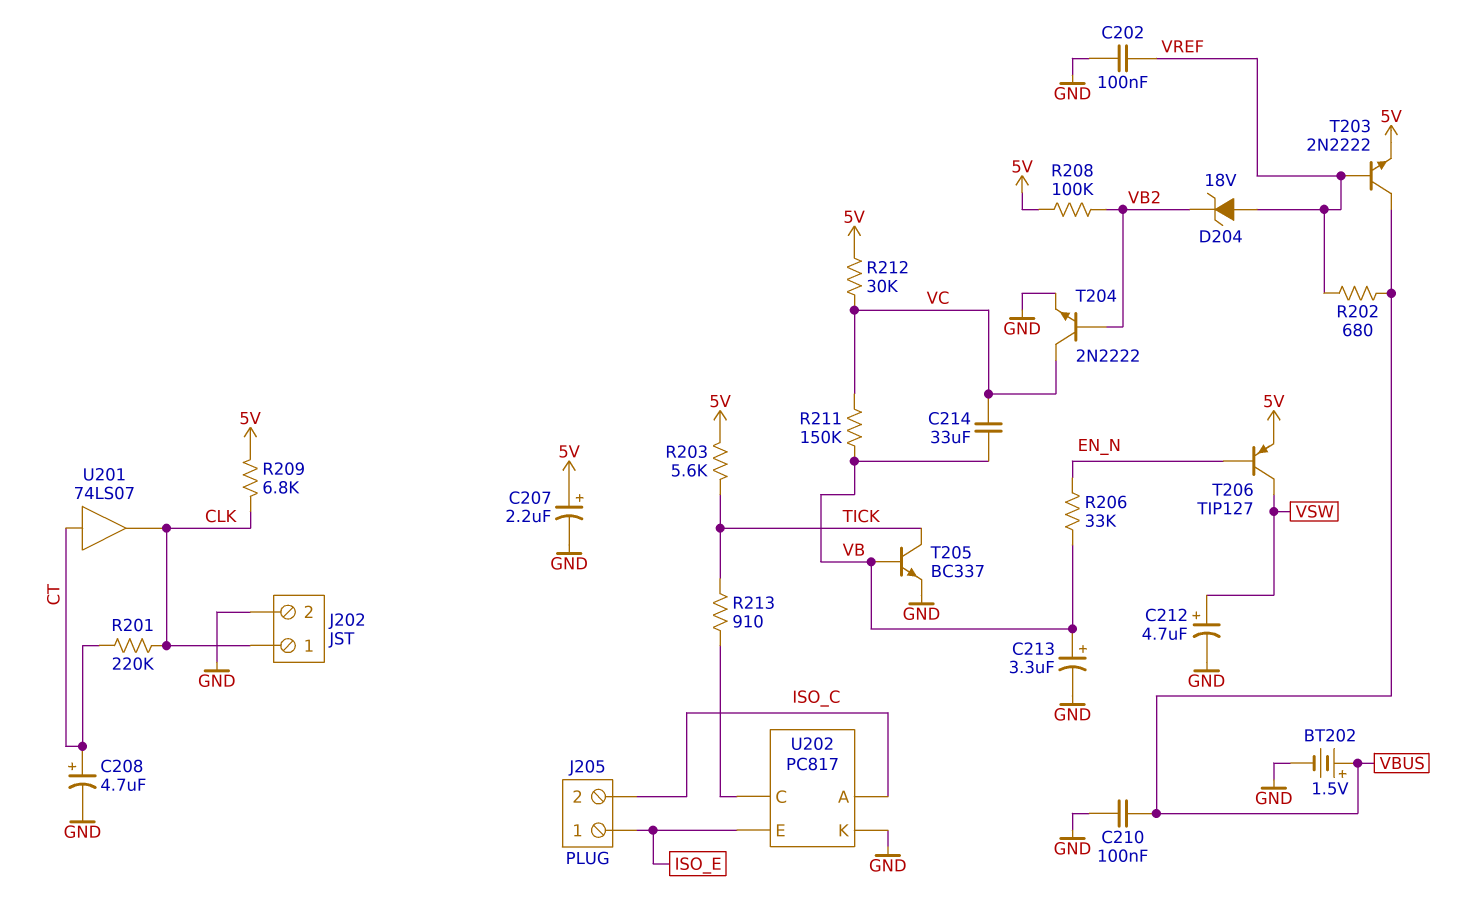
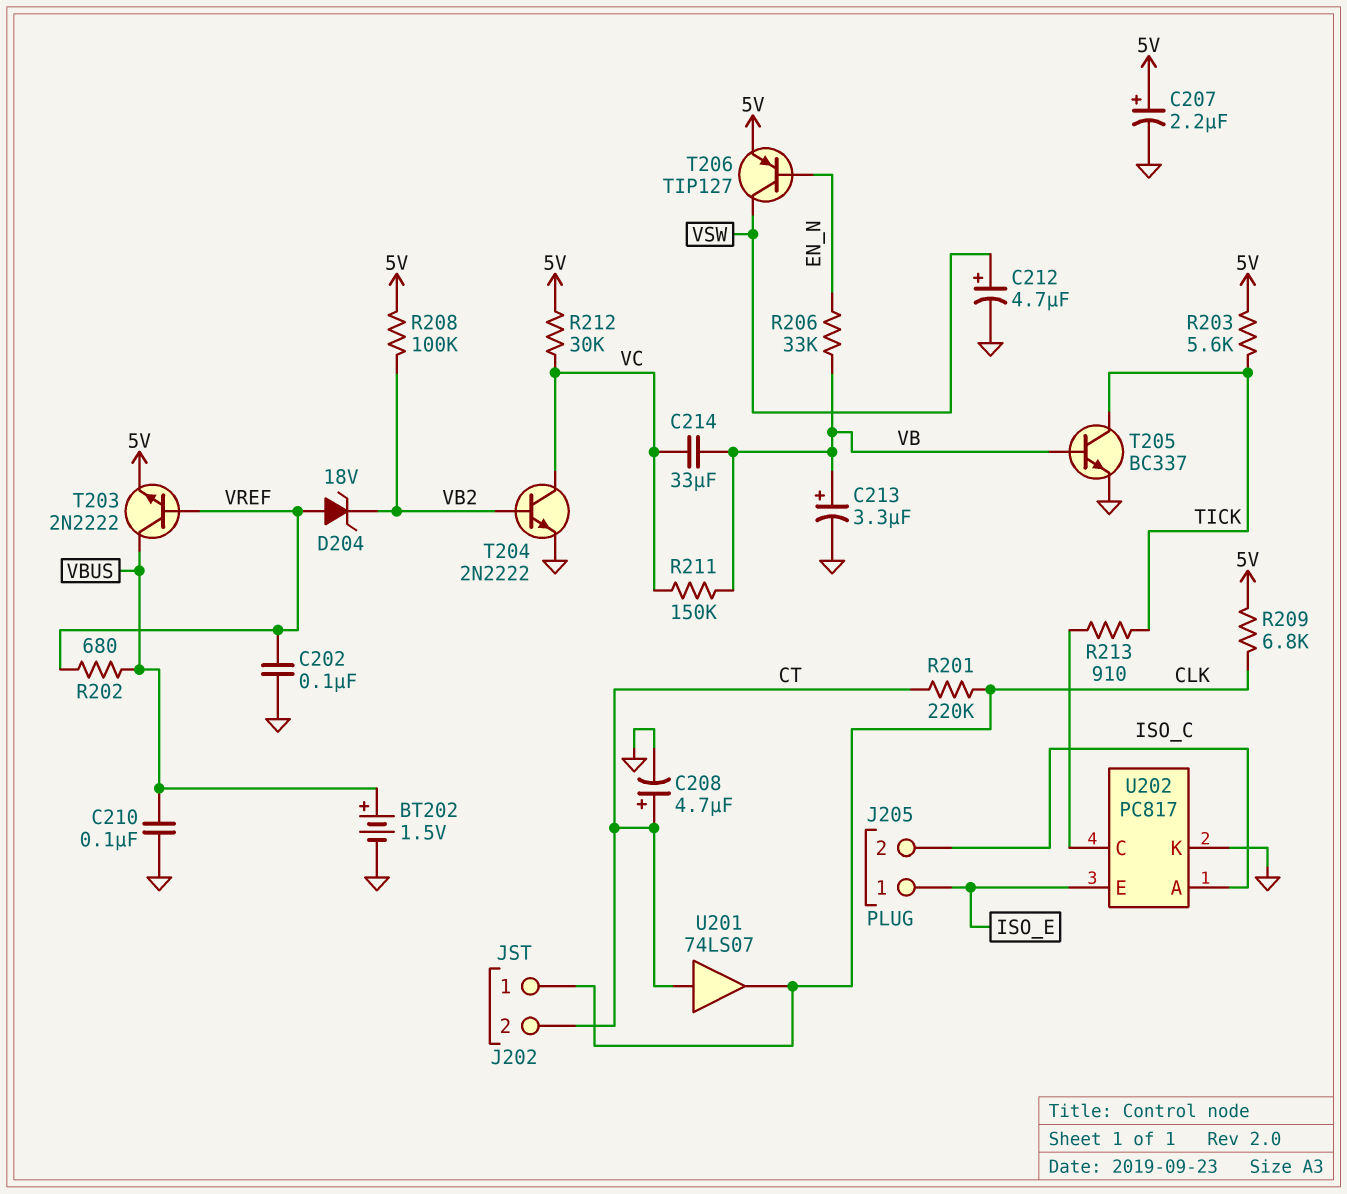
J202 pin 2: GND -> CT

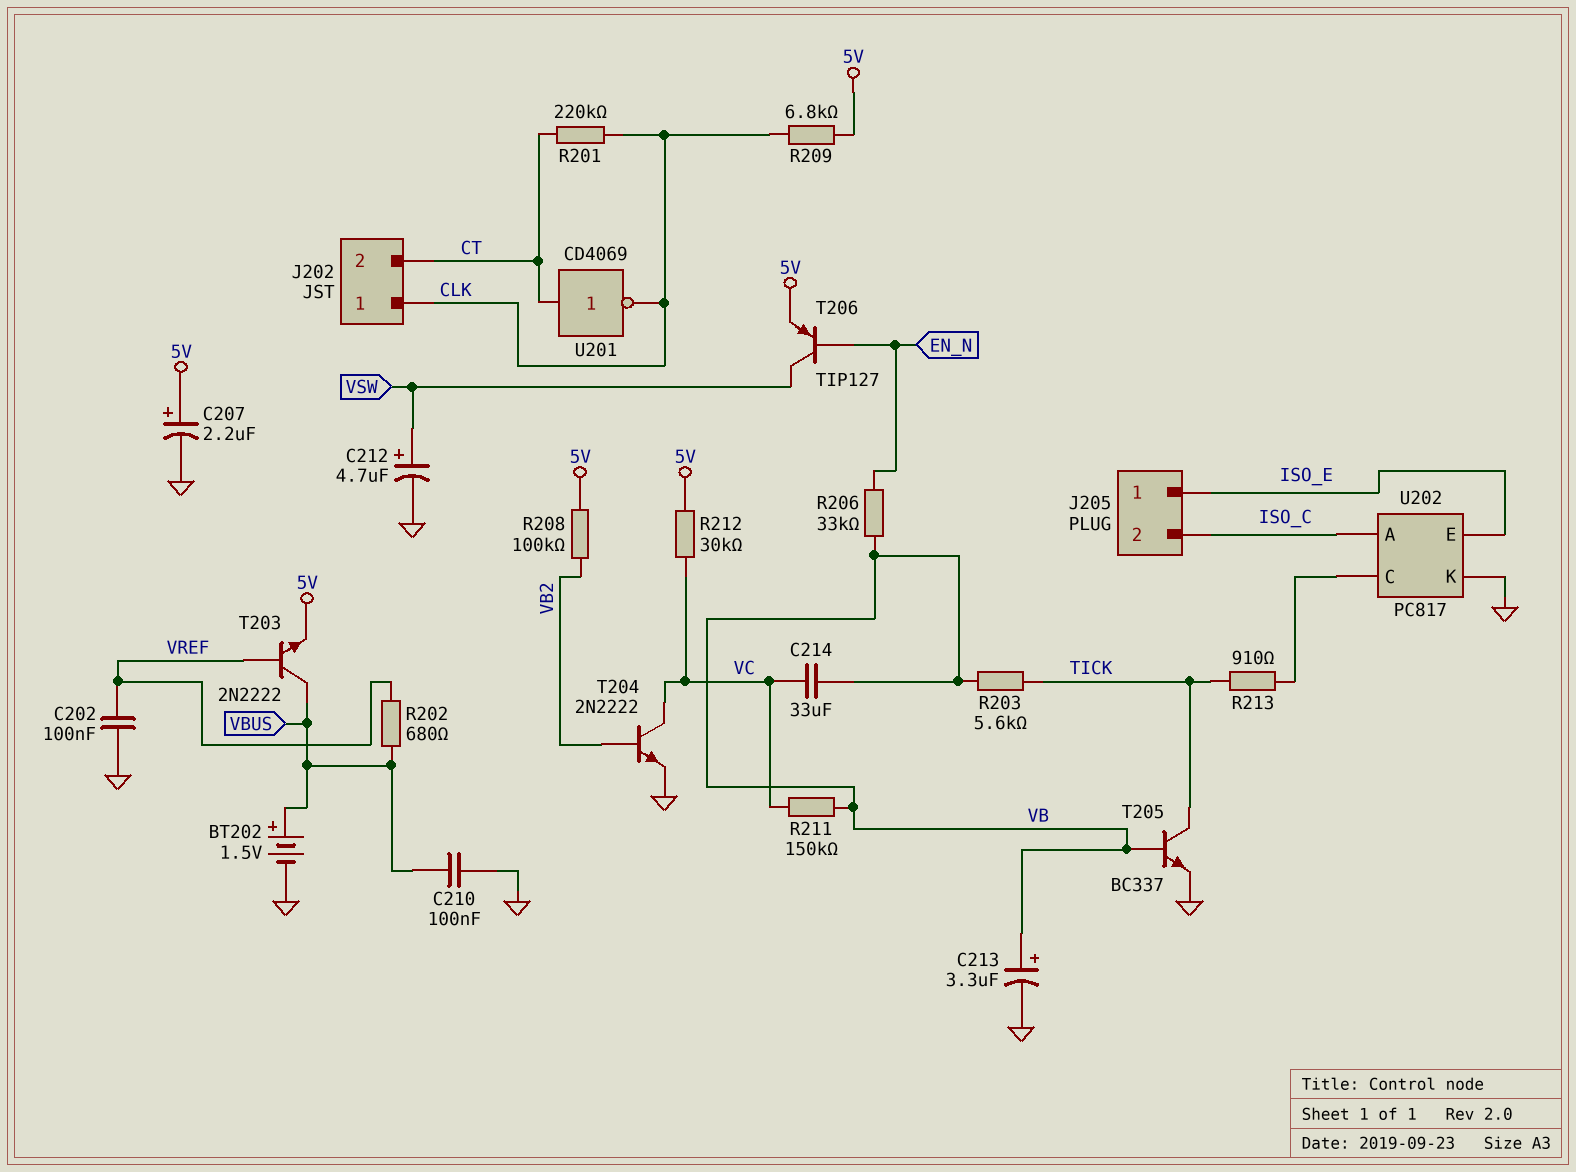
C208: 4.7uF (plus CT, minus GND) -> none
D204: zener 18V (A VREF, K VB2) -> none
R203: 5.6k (5V, TICK) -> 5.6k (TICK, VB)
U201: buffer 74LS07 (in CT, out CLK) -> NOT CD4069 (in CT, out CLK)

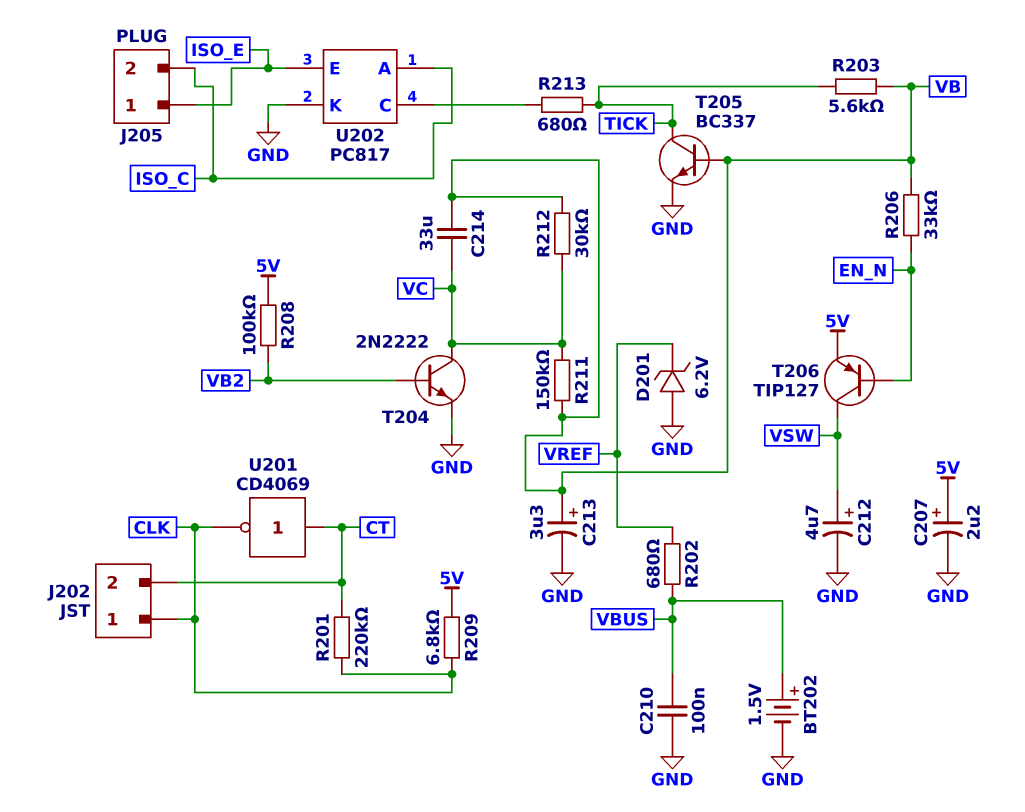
C202: 100nF (GND, VREF) -> none
D201: none -> zener 6.2V (A GND, K VREF)
R212: 30k (5V, VC) -> 30k (VB, VC)
R213: 910 (TICK, U202/C) -> 680 (TICK, U202/C)
T203: NPN 2N2222 (B VREF, C VBUS, E 5V) -> none

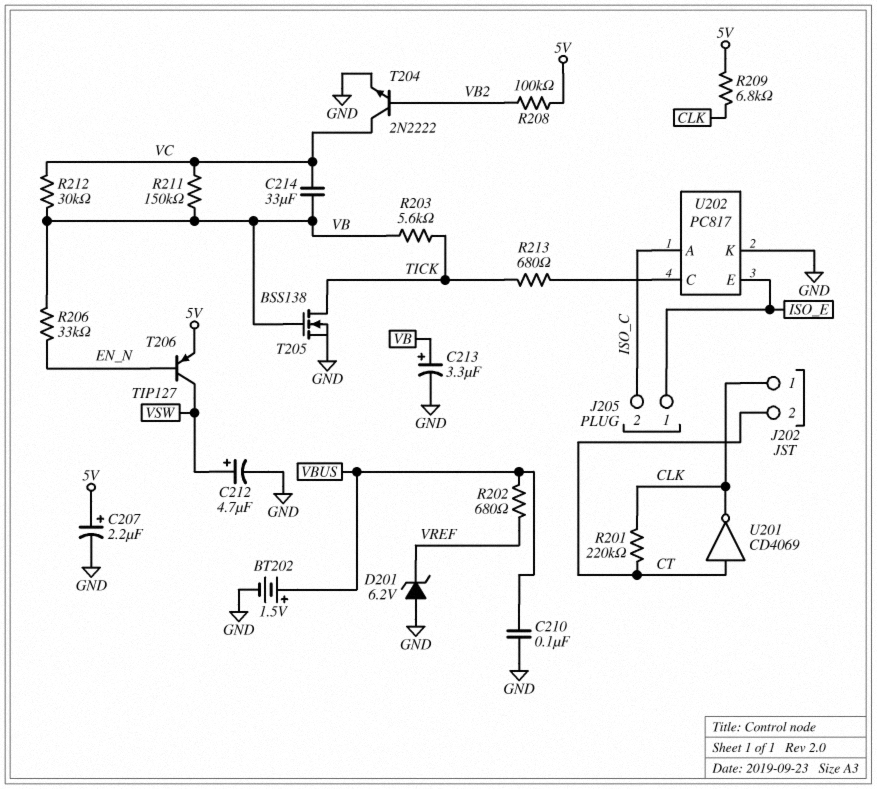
T205: NPN BC337 (B VB, C TICK, E GND) -> NMOS BSS138 (G VB, D TICK, S GND)

